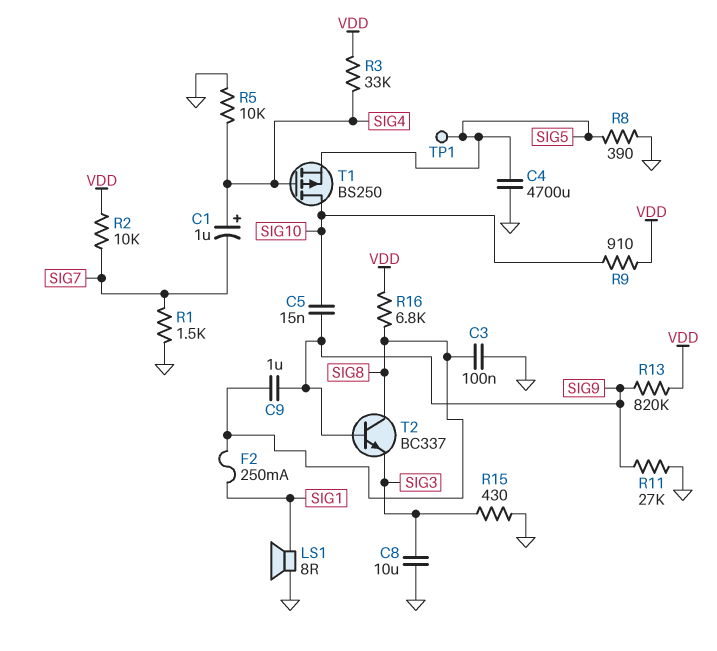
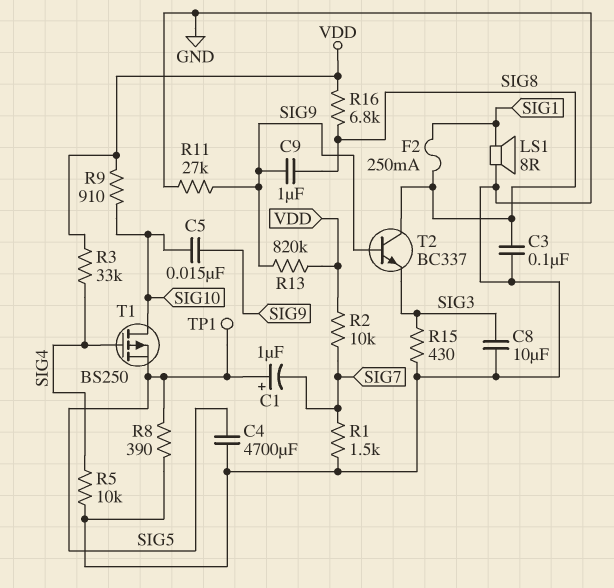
C1: 1uF (plus SIG4, minus SIG7) -> 1uF (plus SIG5, minus SIG7)

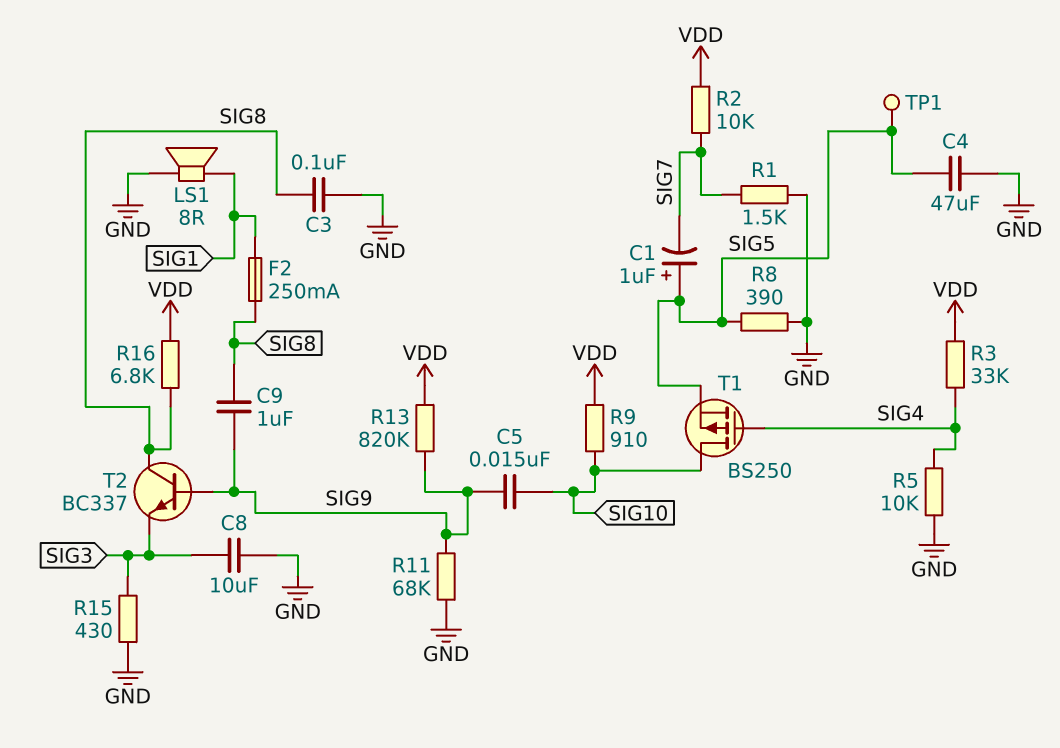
C4: 4700uF (GND, SIG5) -> 47uF (GND, SIG5)
R11: 27k (GND, SIG9) -> 68k (GND, SIG9)

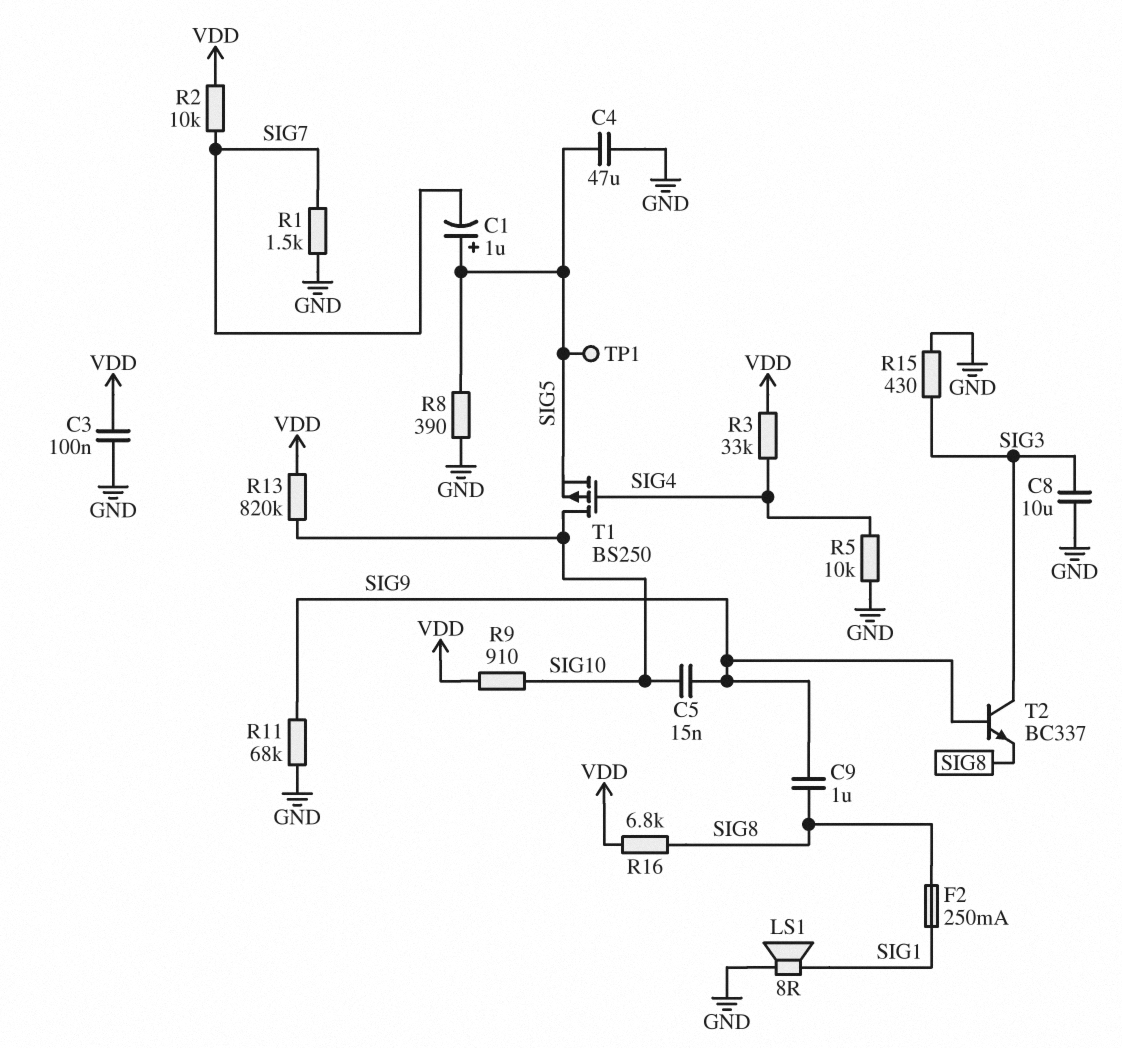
C3: 100nF (GND, SIG8) -> 100nF (GND, VDD)
R13: 820k (SIG9, VDD) -> 820k (SIG10, VDD)
T2: NPN BC337 (B SIG9, C SIG8, E SIG3) -> NPN BC337 (B SIG9, C SIG3, E SIG8)

